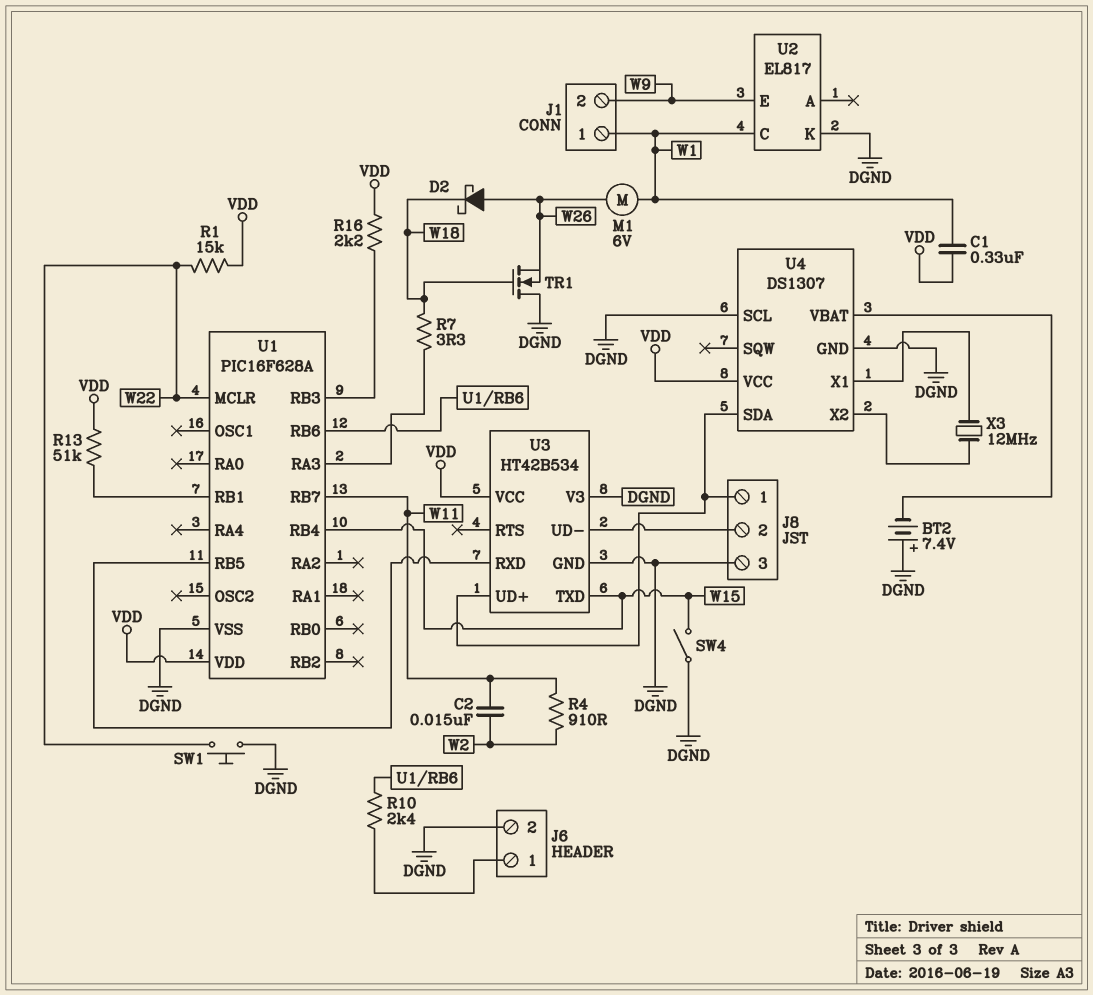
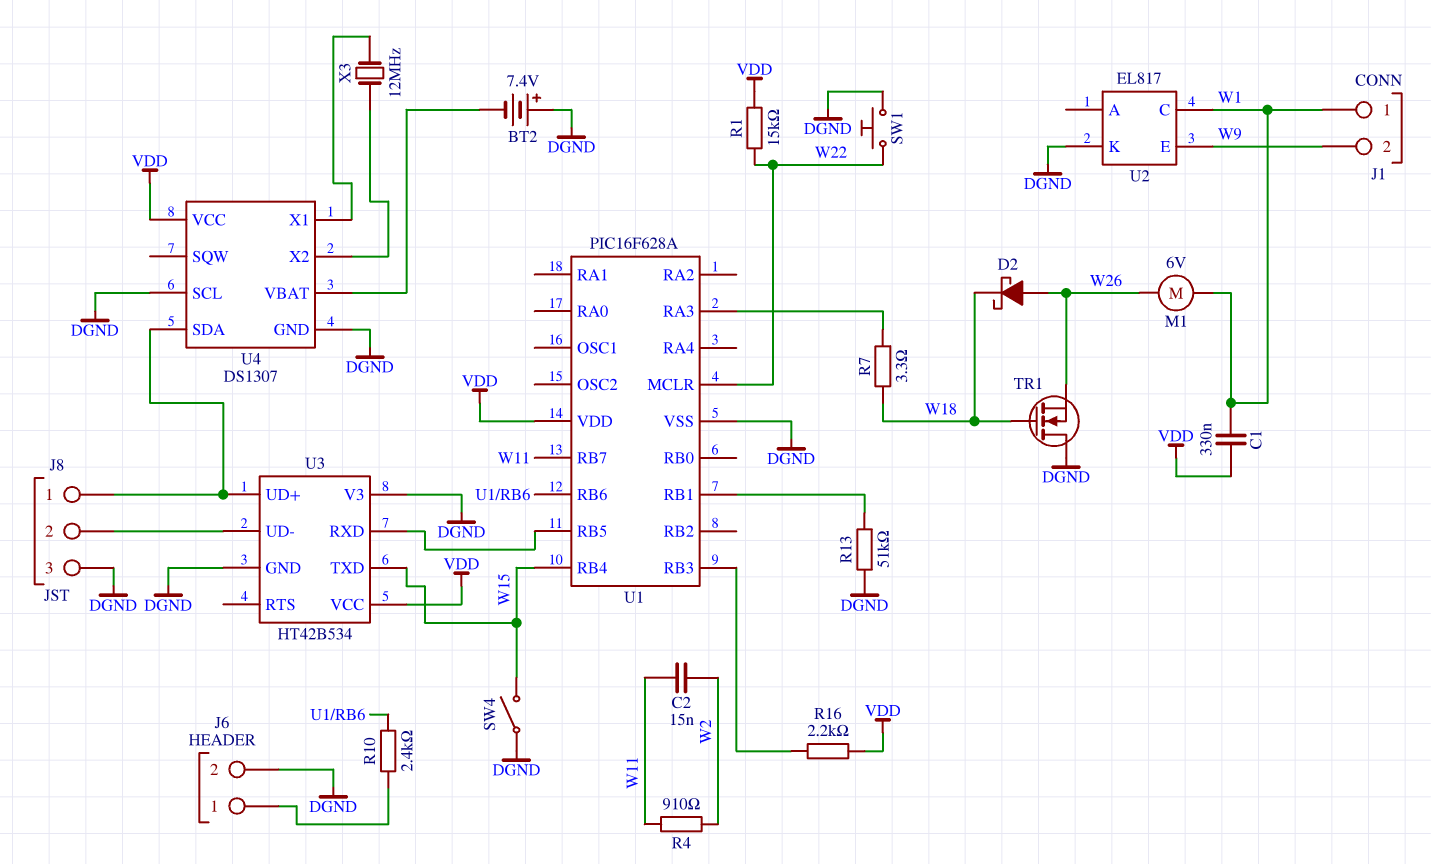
R13: 51k (U1/RB1, VDD) -> 51k (DGND, U1/RB1)

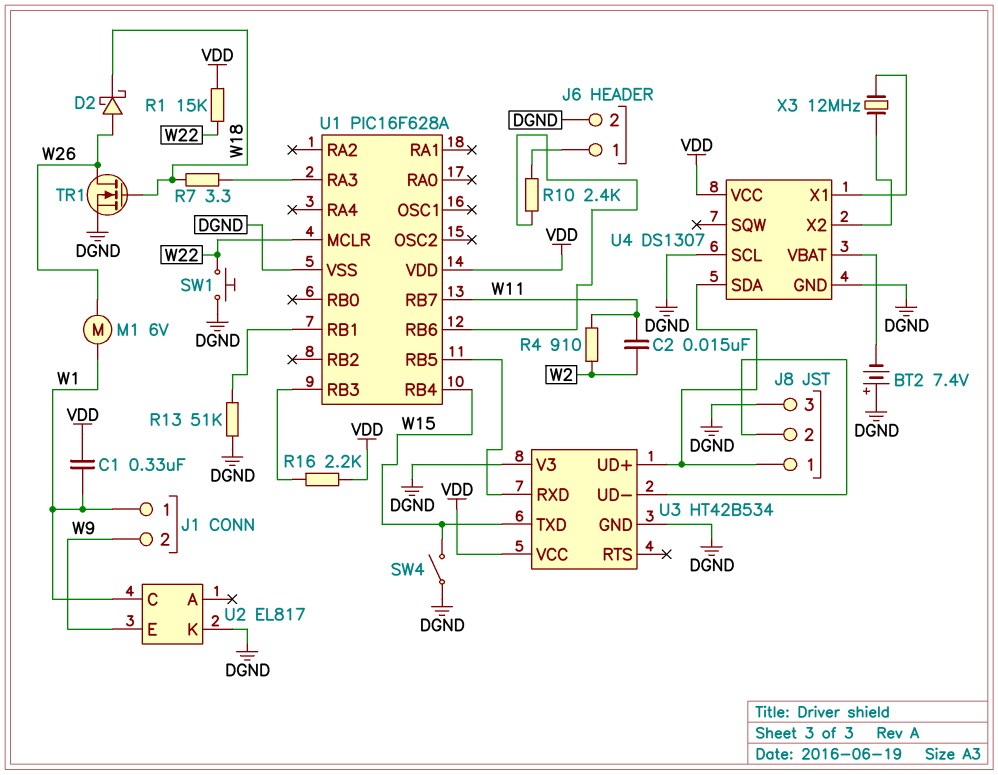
TR1: NMOS (G W18, D DGND, S W26) -> NMOS (G W18, D W26, S DGND)

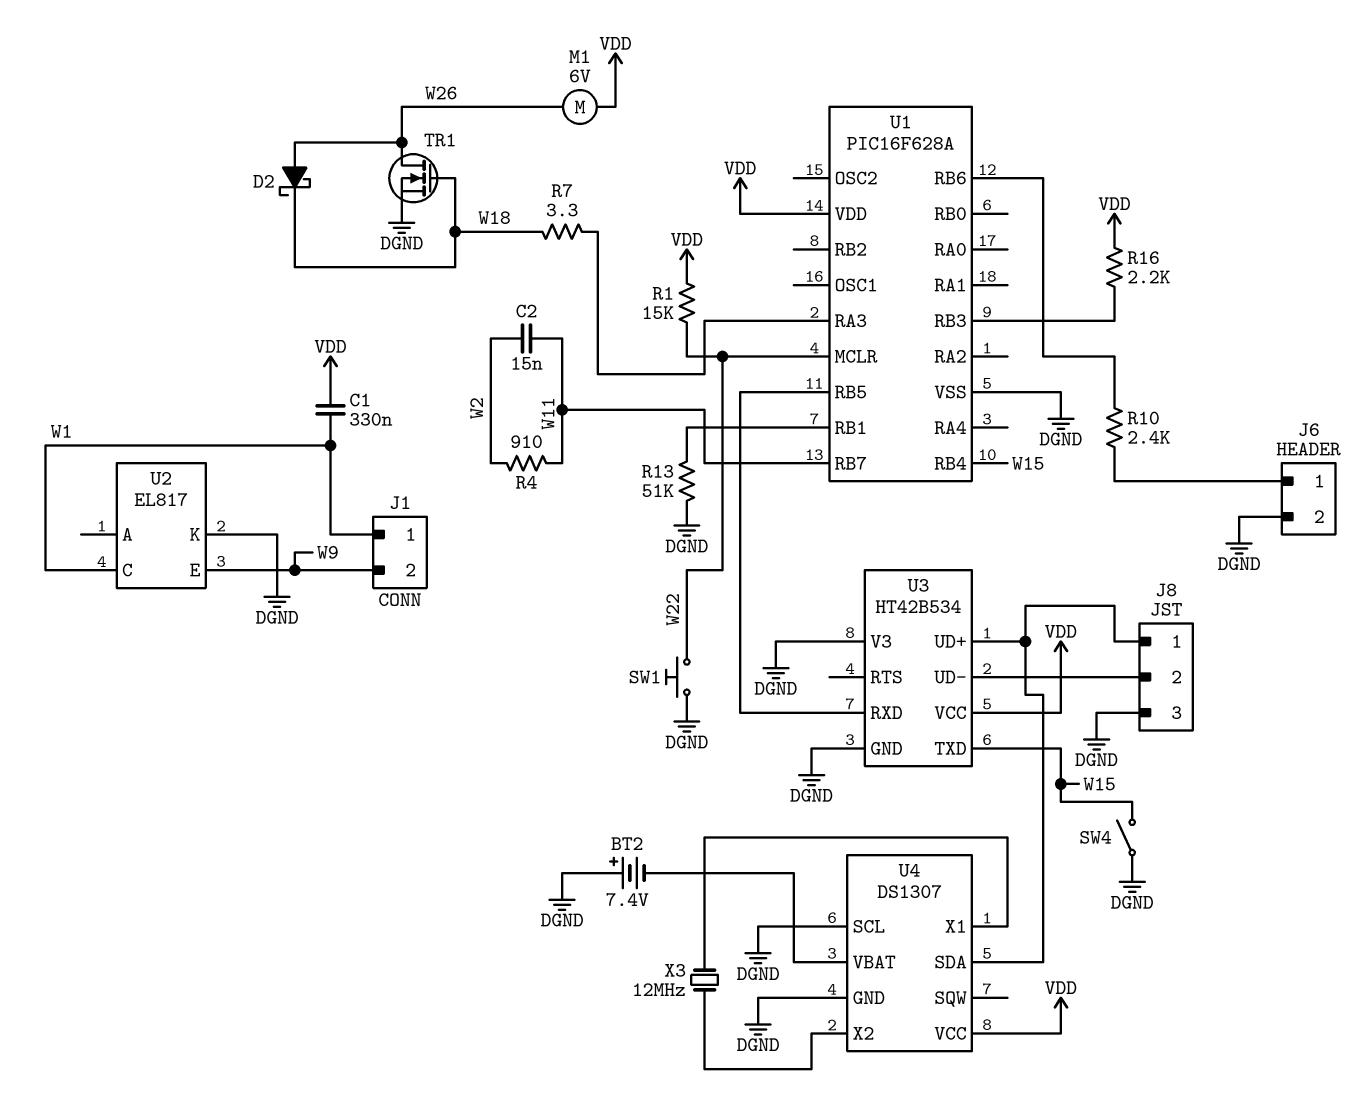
M1: motor 6V (W1, W26) -> motor 6V (VDD, W26)

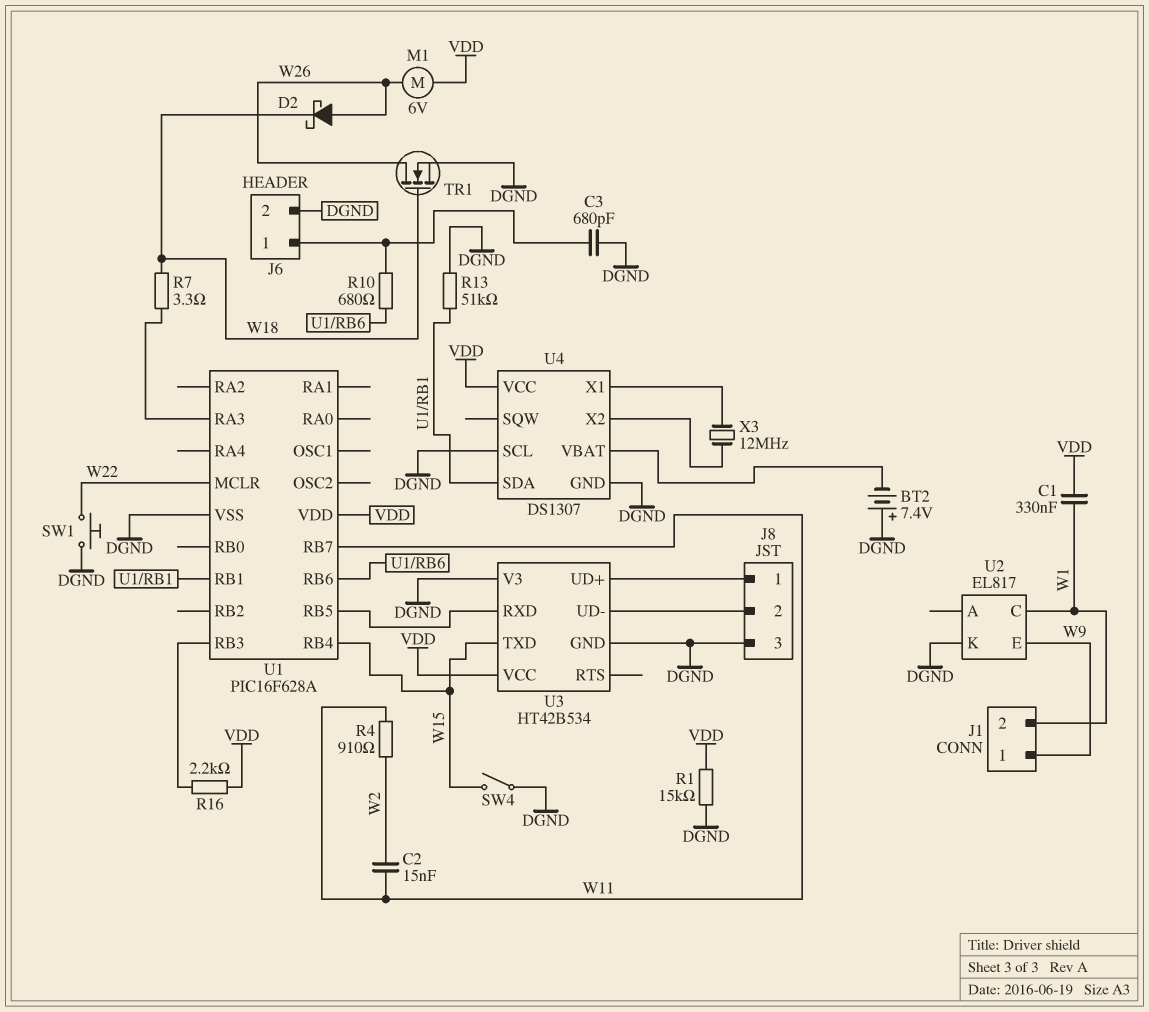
C3: none -> 680pF (DGND, J6/1)
J1 pin 1: W1 -> W9
J1 pin 2: W9 -> W1
R1: 15k (VDD, W22) -> 15k (DGND, VDD)
R10: 2.4k (J6/1, U1/RB6) -> 680 (J6/1, U1/RB6)
U4 pin SDA: J8/1 -> U1/RB1

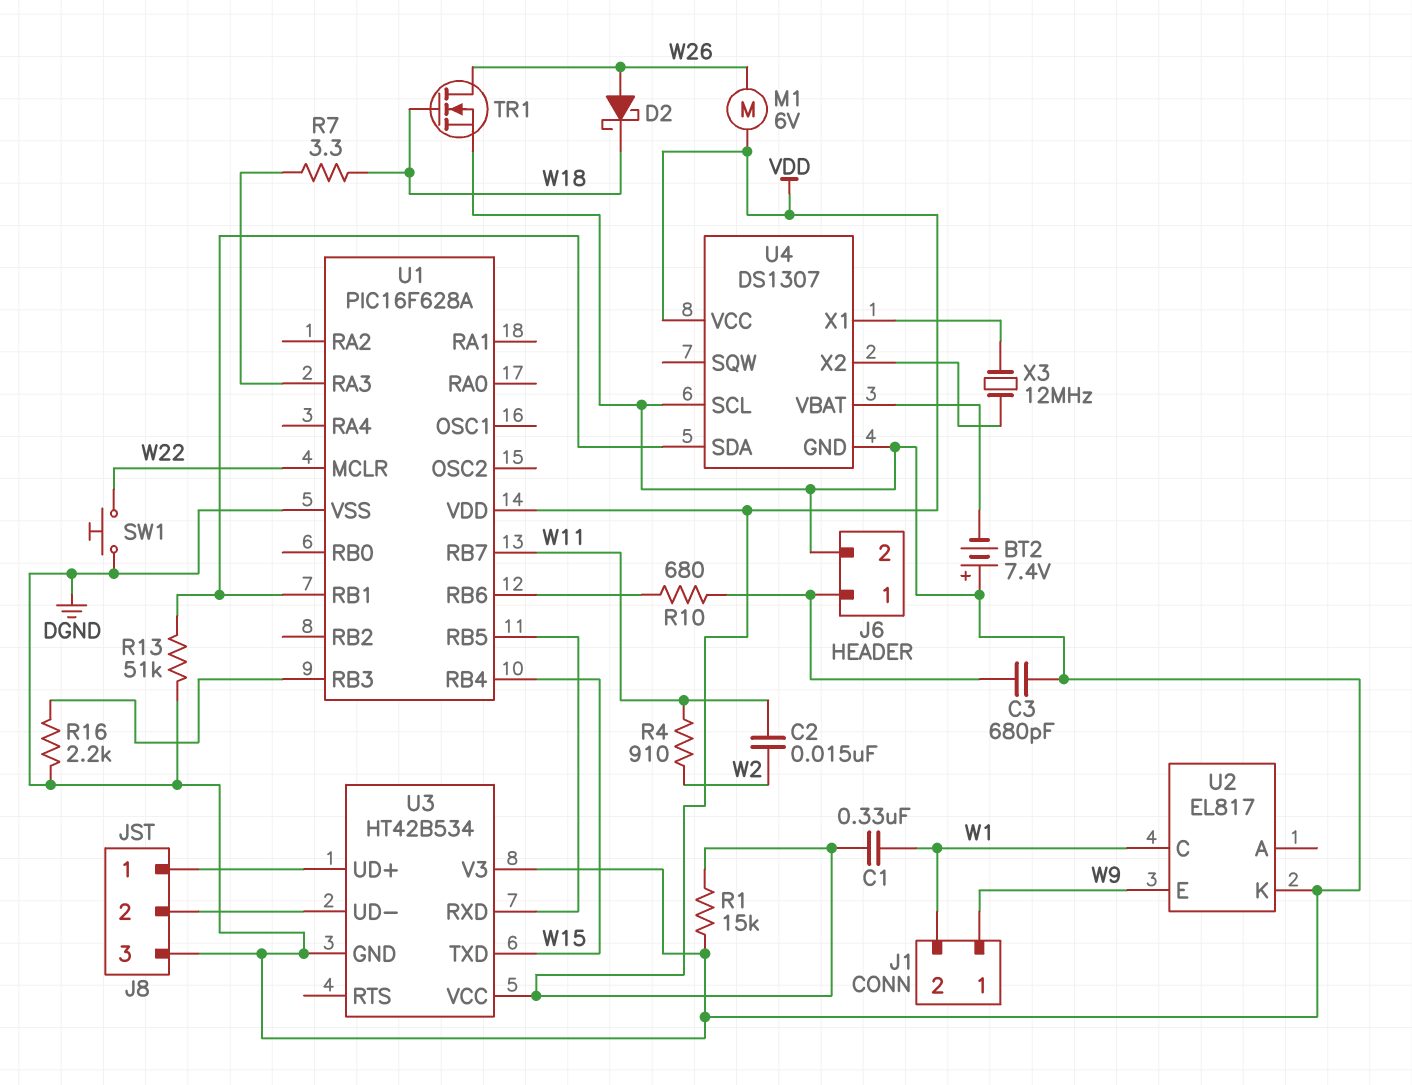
R16: 2.2k (U1/RB3, VDD) -> 2.2k (DGND, U1/RB3)
SW4: switch (DGND, W15) -> none

